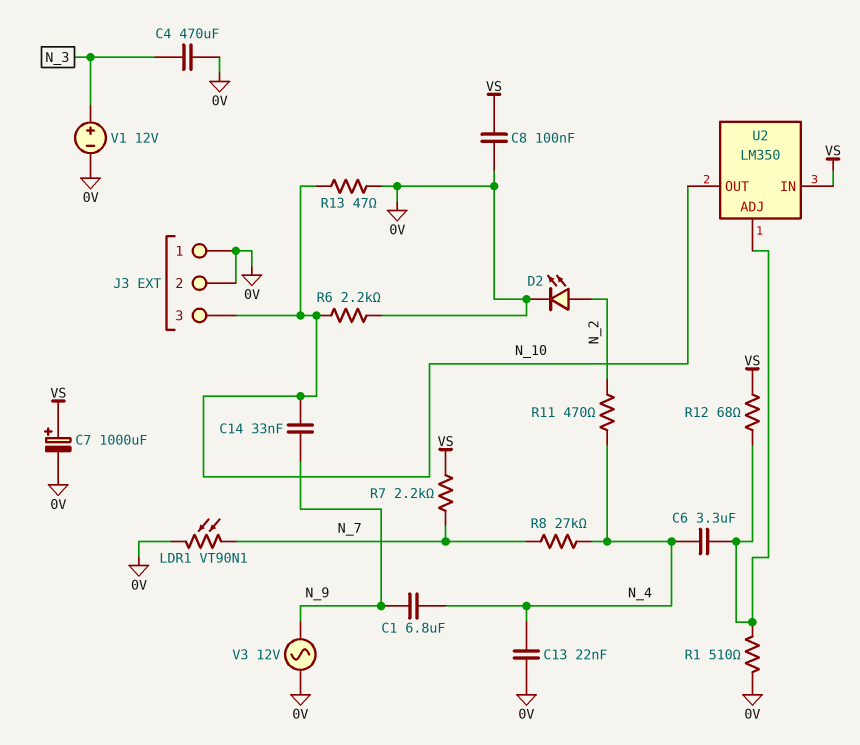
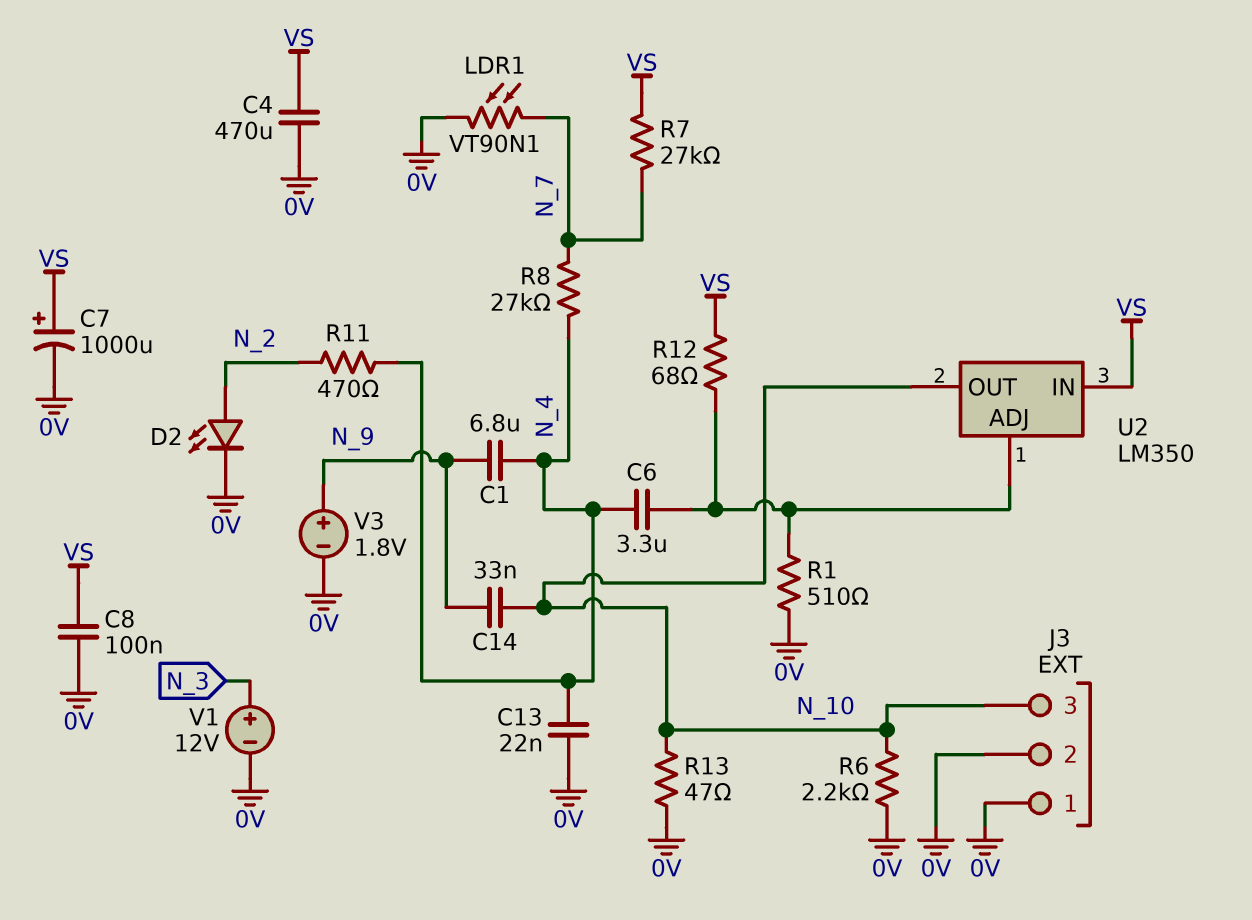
C4: 470uF (0V, N_3) -> 470uF (0V, VS)
R7: 2.2k (N_7, VS) -> 27k (N_7, VS)
V3: AC 12V (0V, N_9) -> 1.8V (plus N_9, minus 0V)

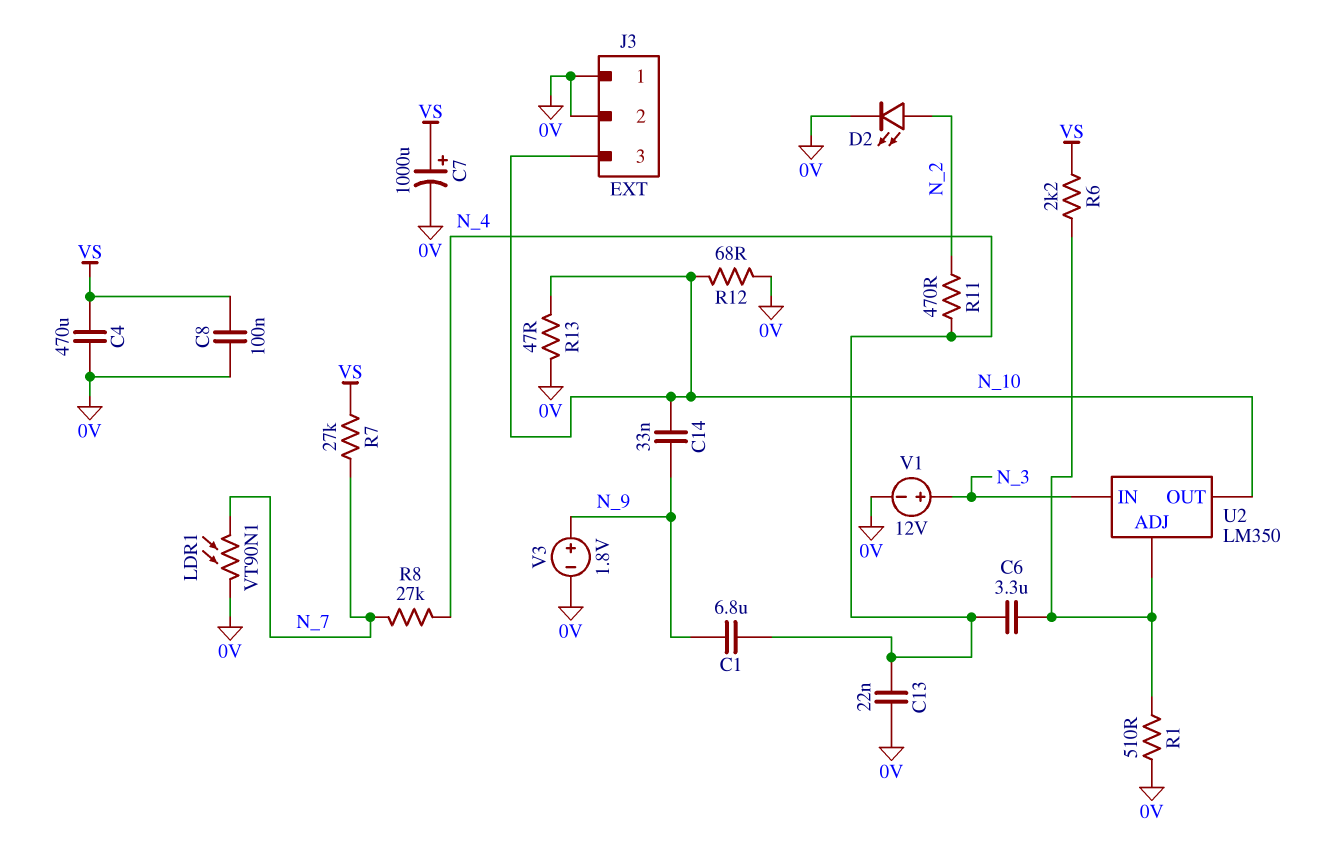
R6: 2.2k (0V, N_10) -> 2.2k (U2/ADJ, VS)
R12: 68 (U2/ADJ, VS) -> 68 (0V, N_10)
U2 pin IN: VS -> N_3

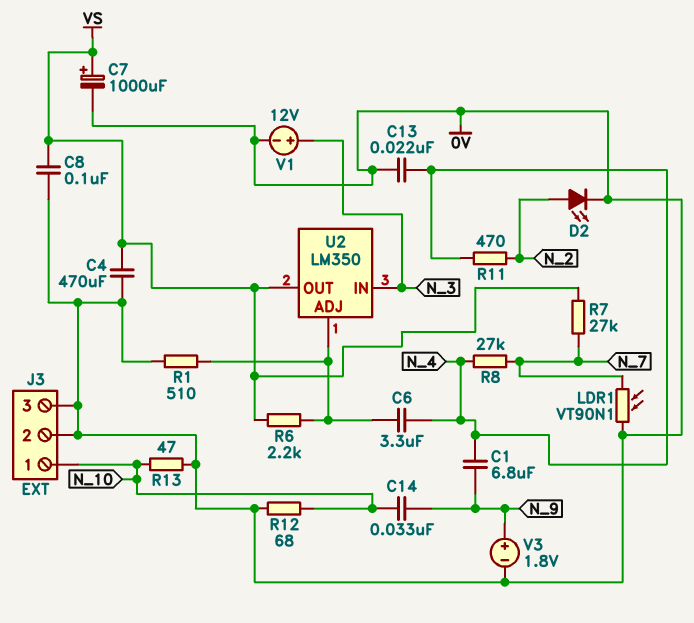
J3 pin 1: 0V -> N_10
J3 pin 3: N_10 -> 0V
U2 pin OUT: N_10 -> VS

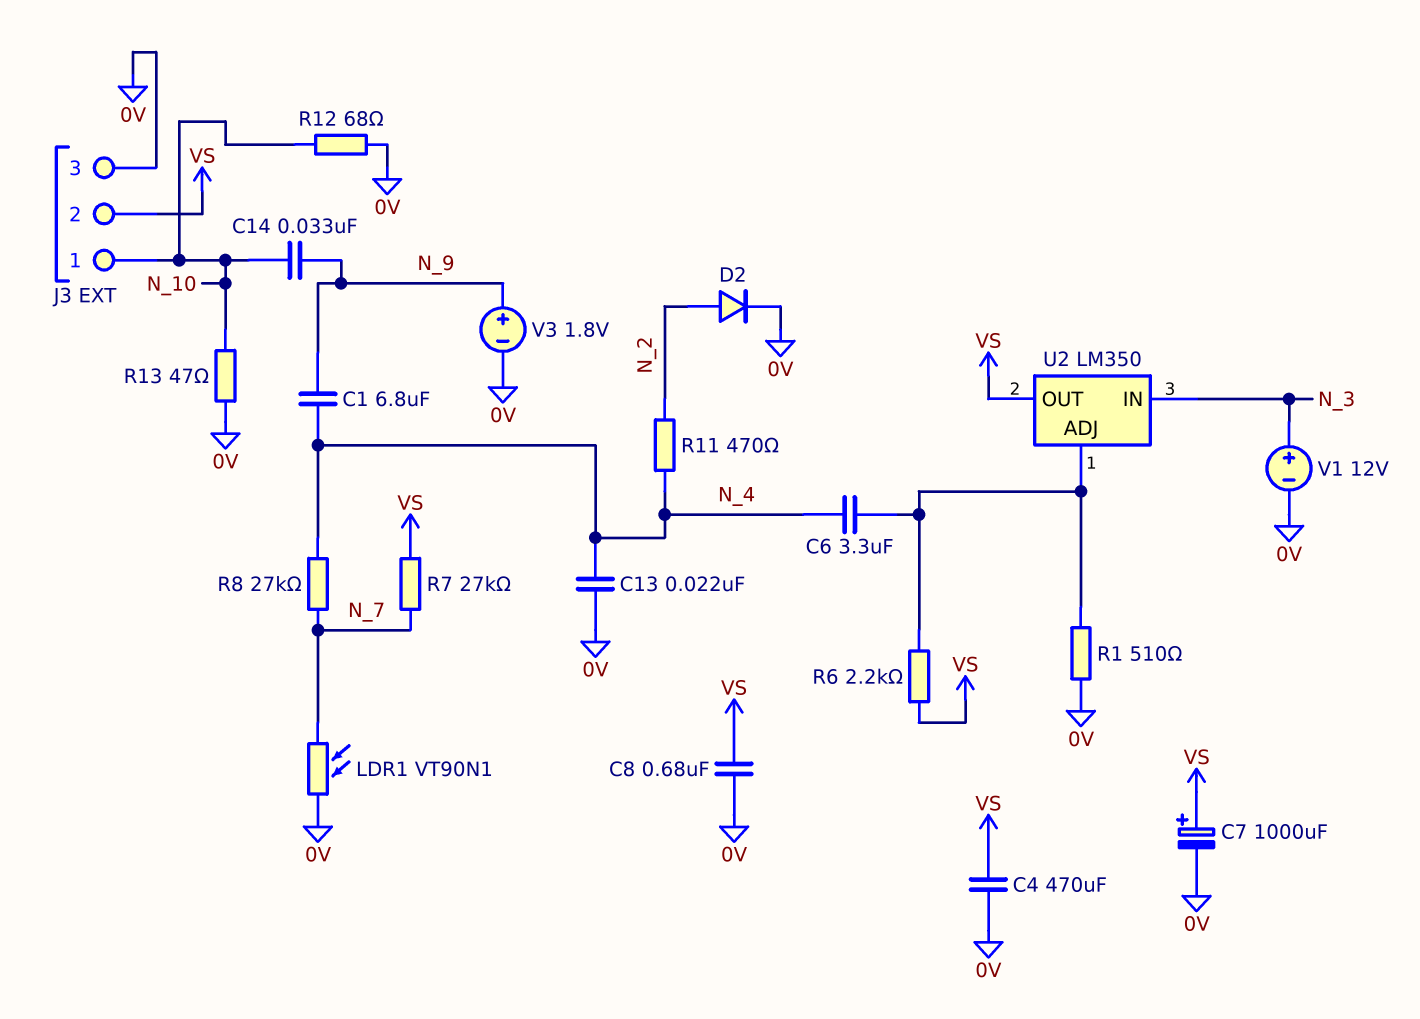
C8: 100nF (0V, VS) -> 680nF (0V, VS)
D2: LED (A N_2, K 0V) -> diode (A N_2, K 0V)
J3 pin 2: 0V -> VS

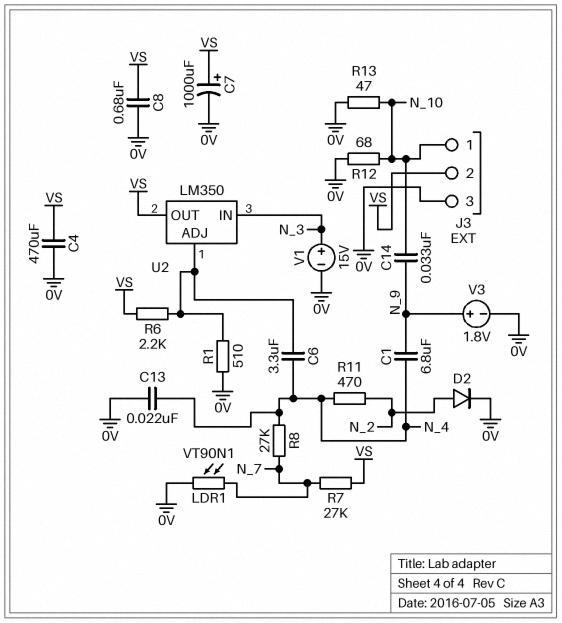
V1: 12V (plus N_3, minus 0V) -> 15V (plus N_3, minus 0V)

